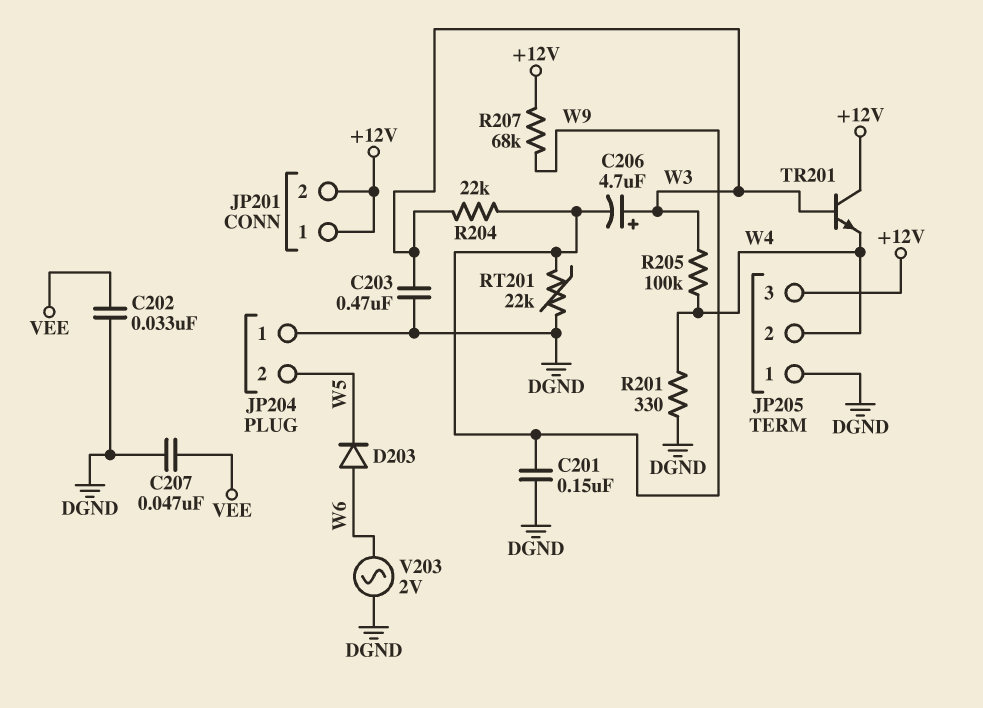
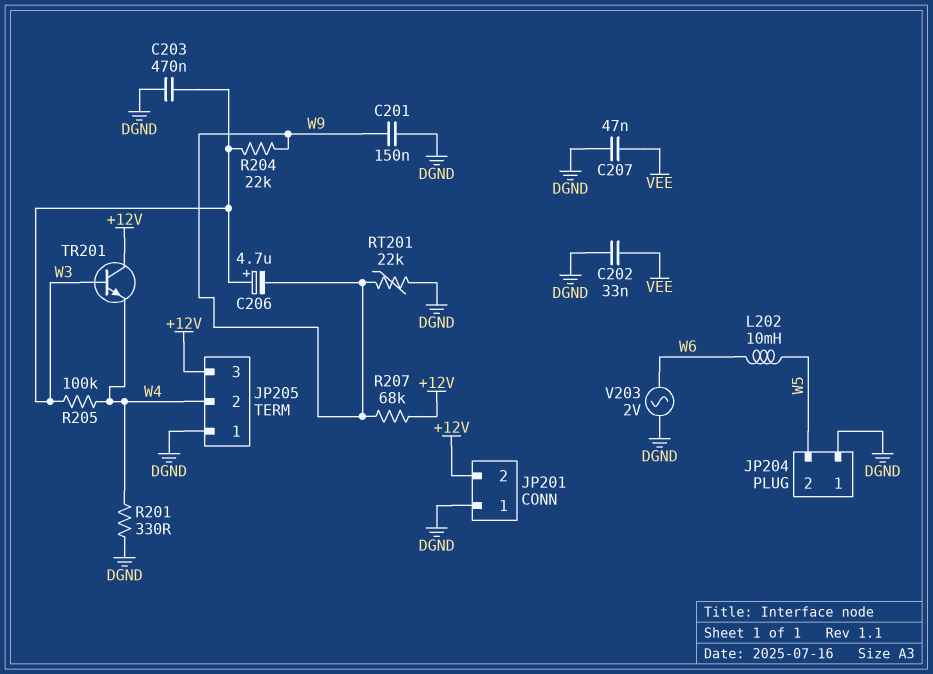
D203: diode (A W6, K W5) -> none
JP201 pin 1: +12V -> DGND
L202: none -> 10mH (W5, W6)

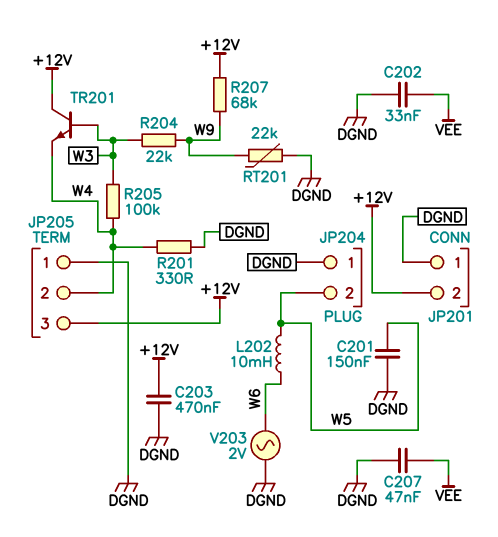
C201: 150nF (DGND, W9) -> 150nF (DGND, W5)
C203: 470nF (DGND, W3) -> 470nF (+12V, DGND)
C206: 4.7uF (plus W3, minus W9) -> none

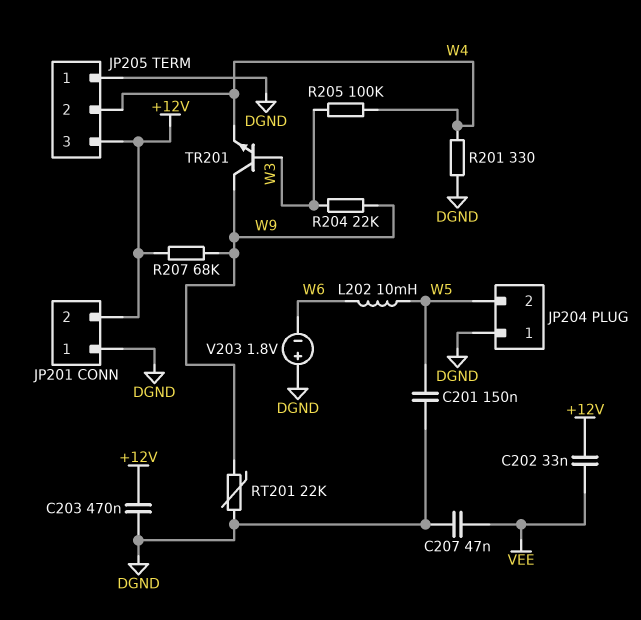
C202: 33nF (DGND, VEE) -> 33nF (+12V, VEE)
TR201: NPN (B W3, C +12V, E W4) -> NPN (B W3, C W9, E W4)
V203: AC 2V (DGND, W6) -> 1.8V (plus DGND, minus W6)

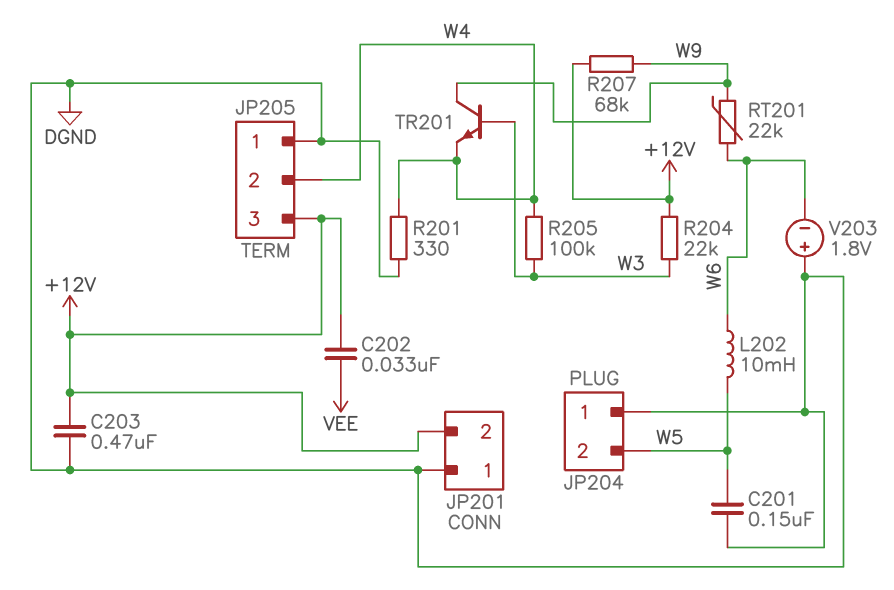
C207: 47nF (DGND, VEE) -> none
R204: 22k (W3, W9) -> 22k (+12V, W3)
RT201: 22k (DGND, W9) -> 22k (W6, W9)

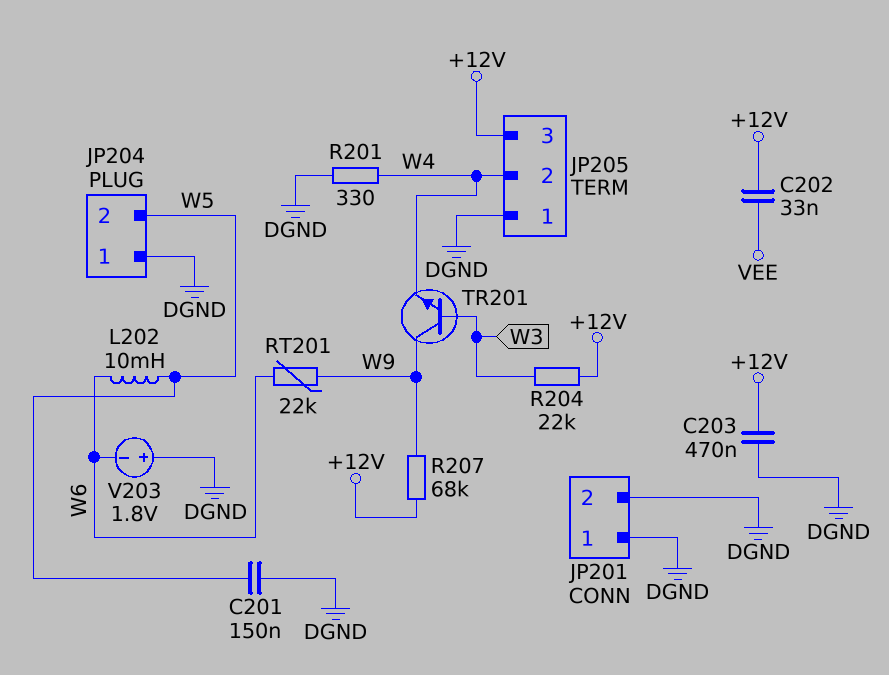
JP201 pin 2: +12V -> DGND
R205: 100k (W3, W4) -> none

